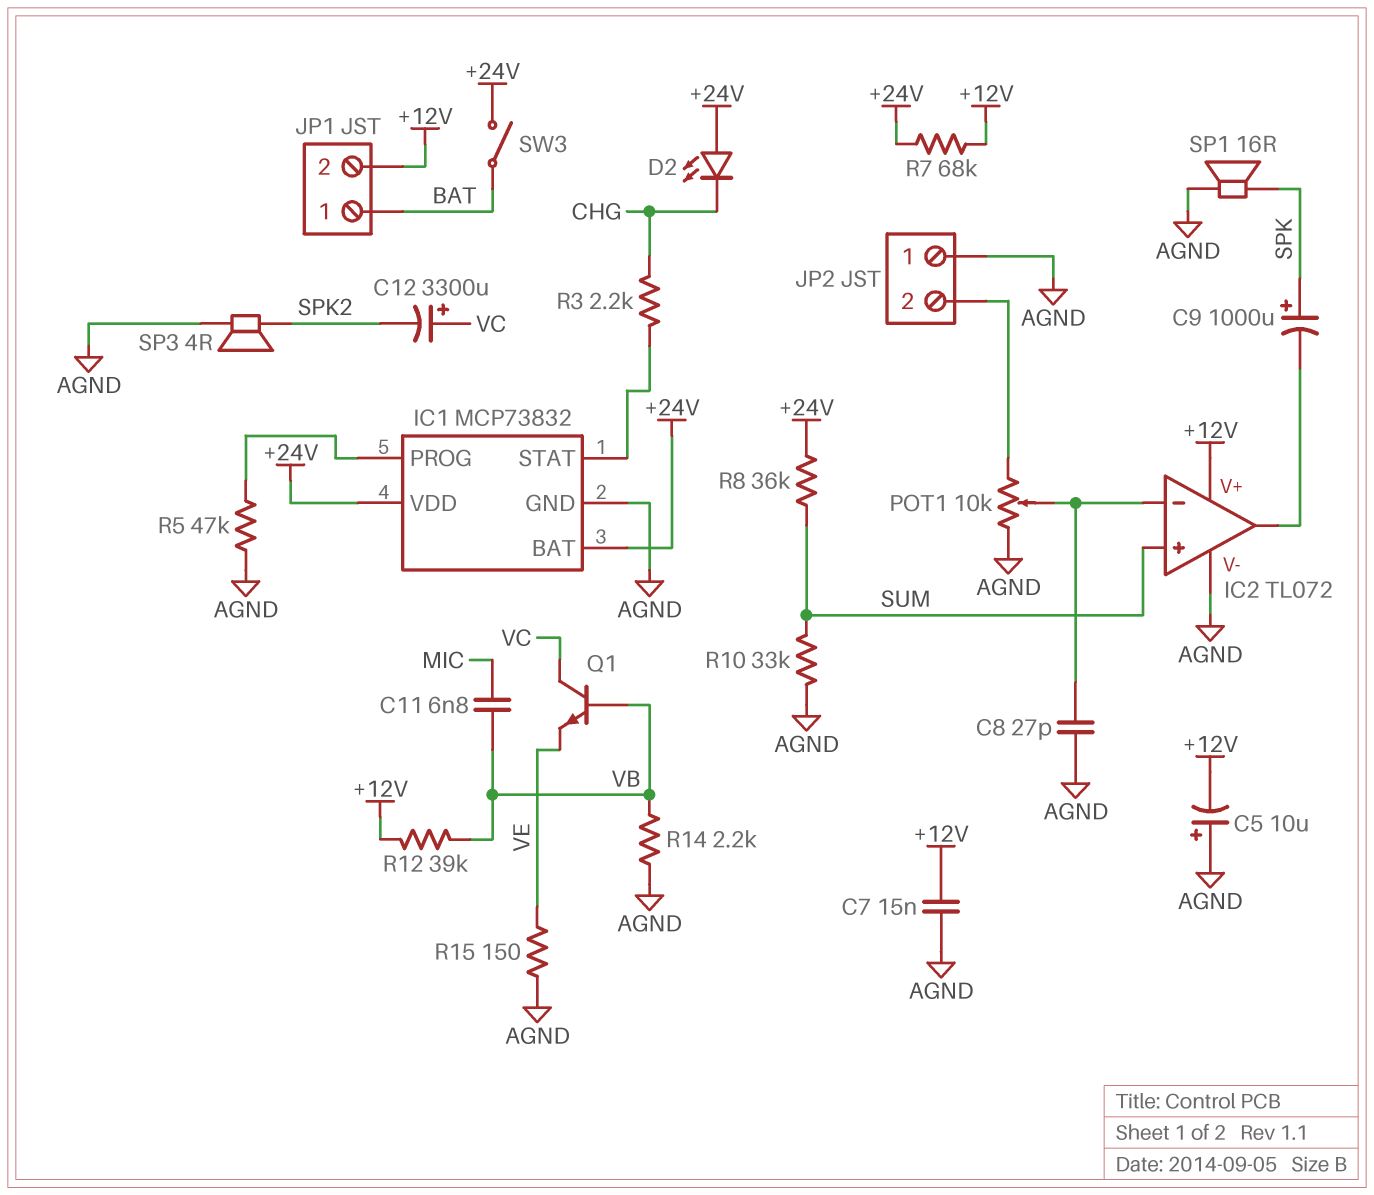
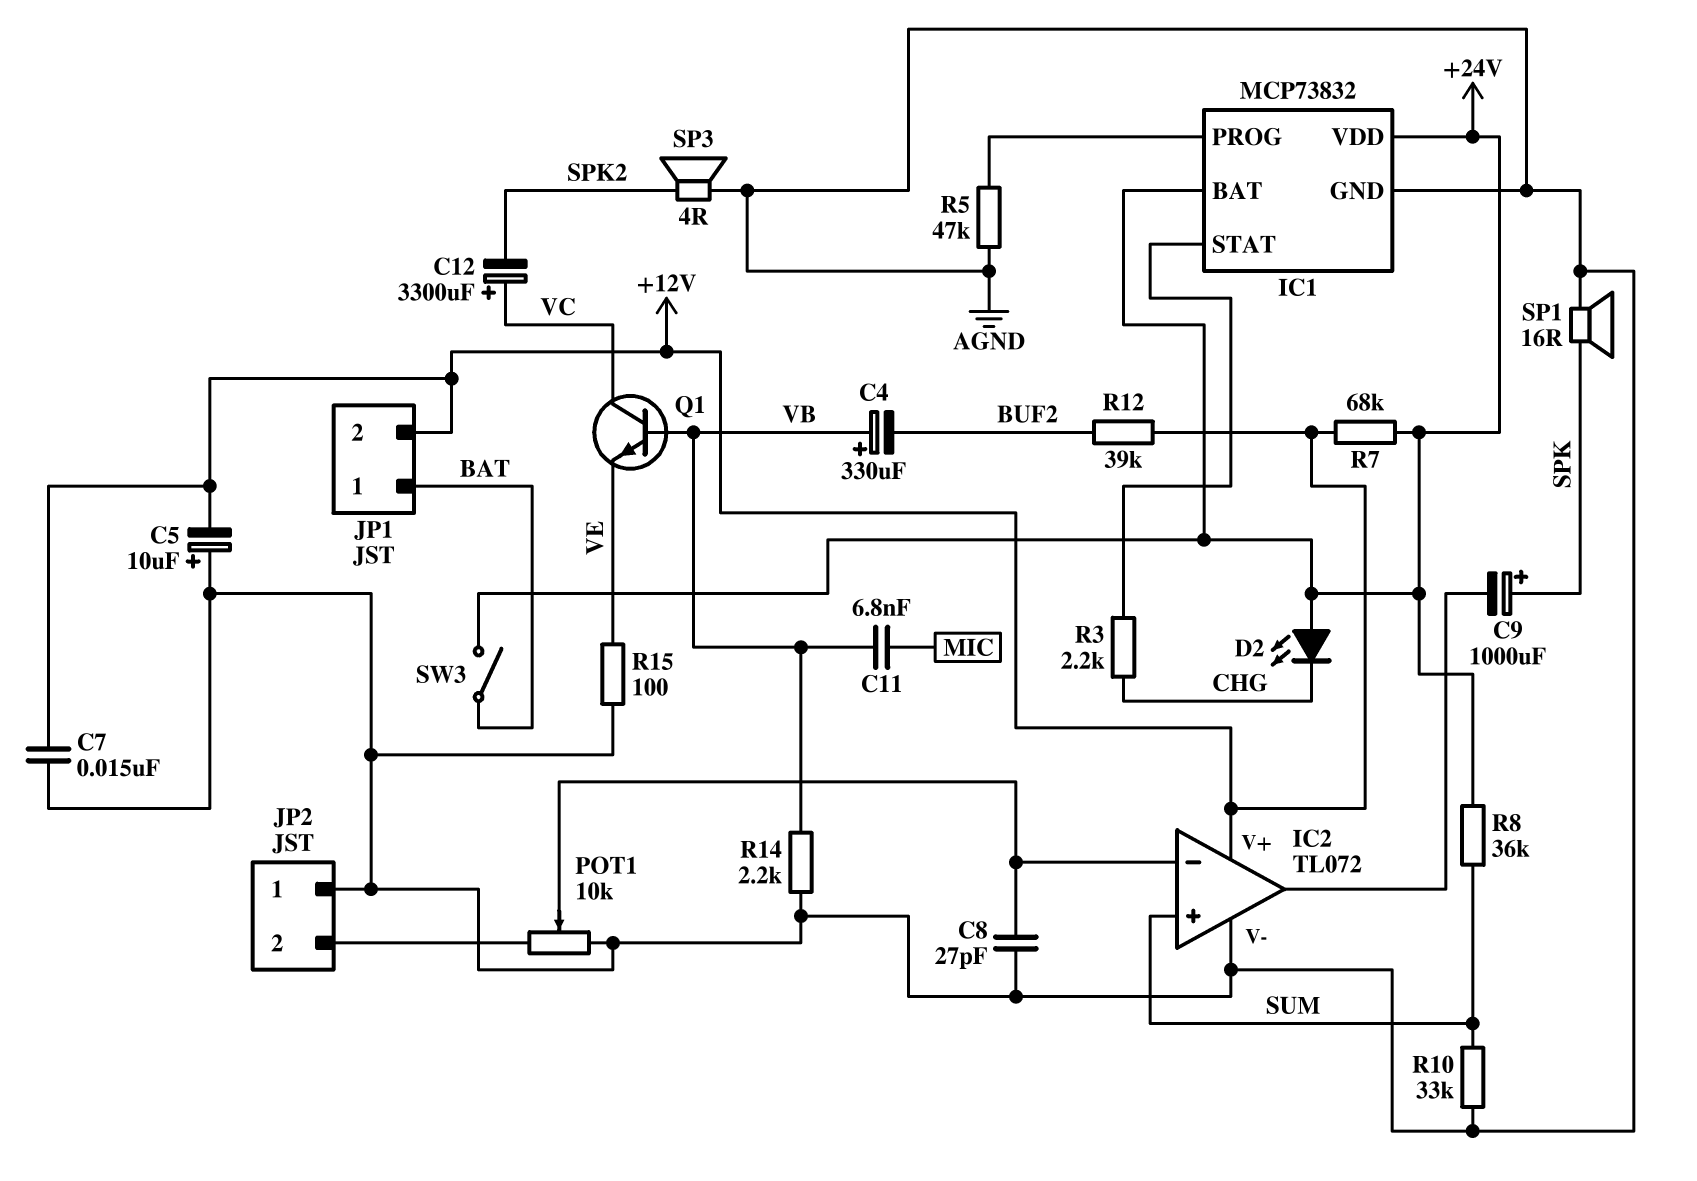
C4: none -> 330uF (plus VB, minus BUF2)
R12: 39k (+12V, VB) -> 39k (+12V, BUF2)
R15: 150 (AGND, VE) -> 100 (AGND, VE)

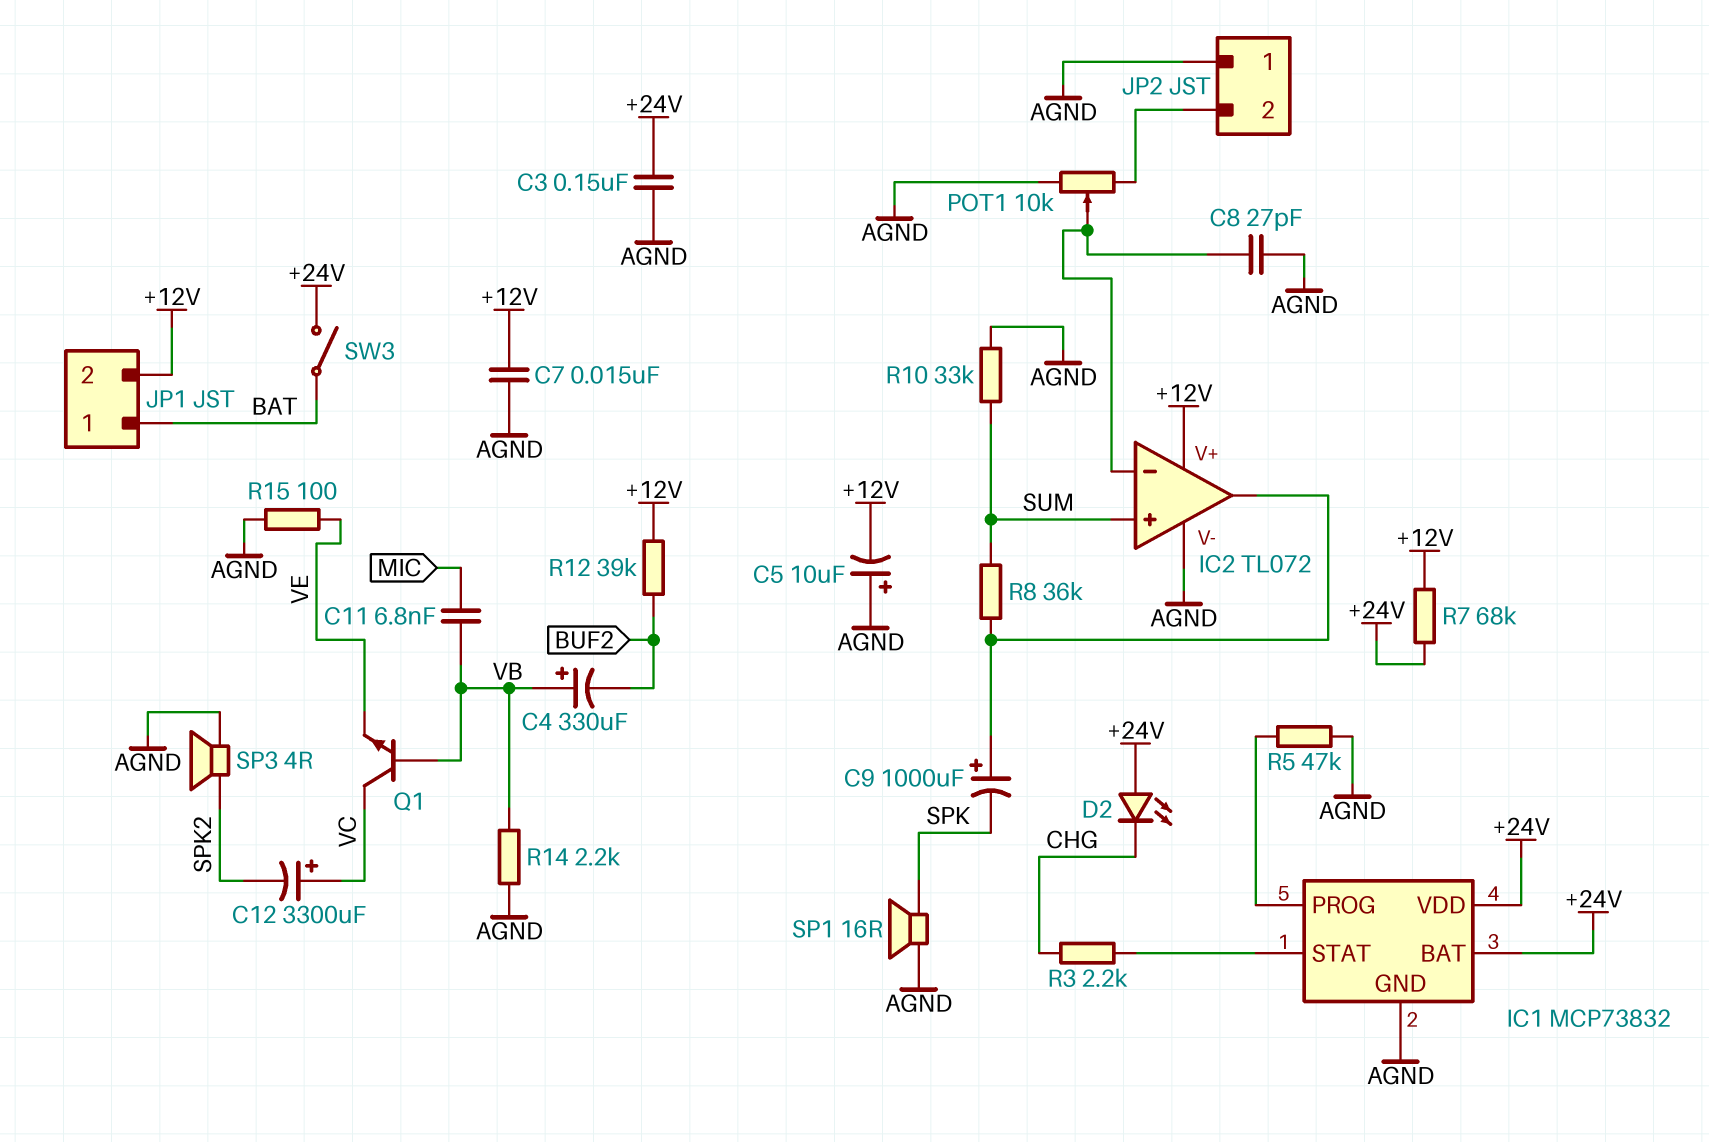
C3: none -> 150nF (+24V, AGND)
C9: 1000uF (plus SPK, minus IC2/out) -> 1000uF (plus IC2/out, minus SPK)
R8: 36k (+24V, SUM) -> 36k (IC2/out, SUM)

